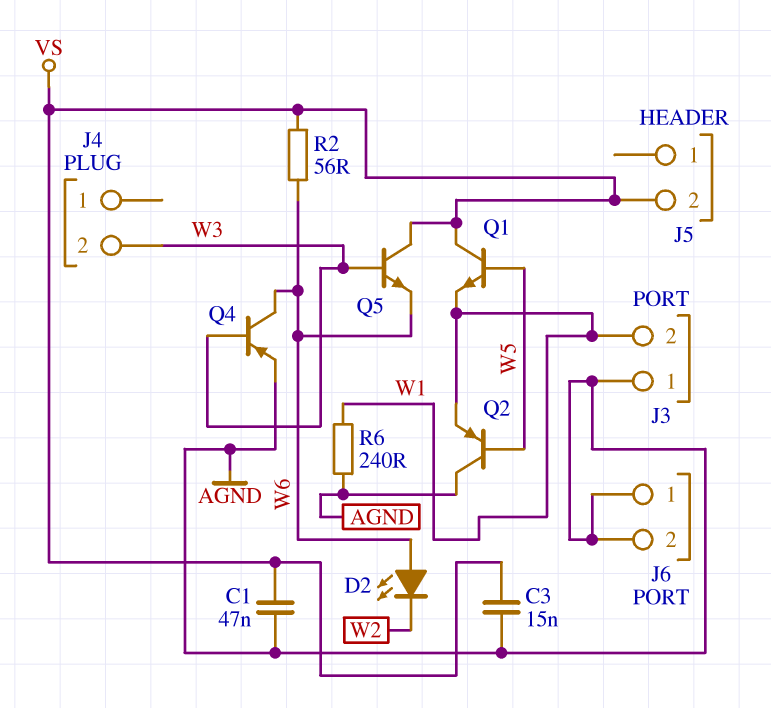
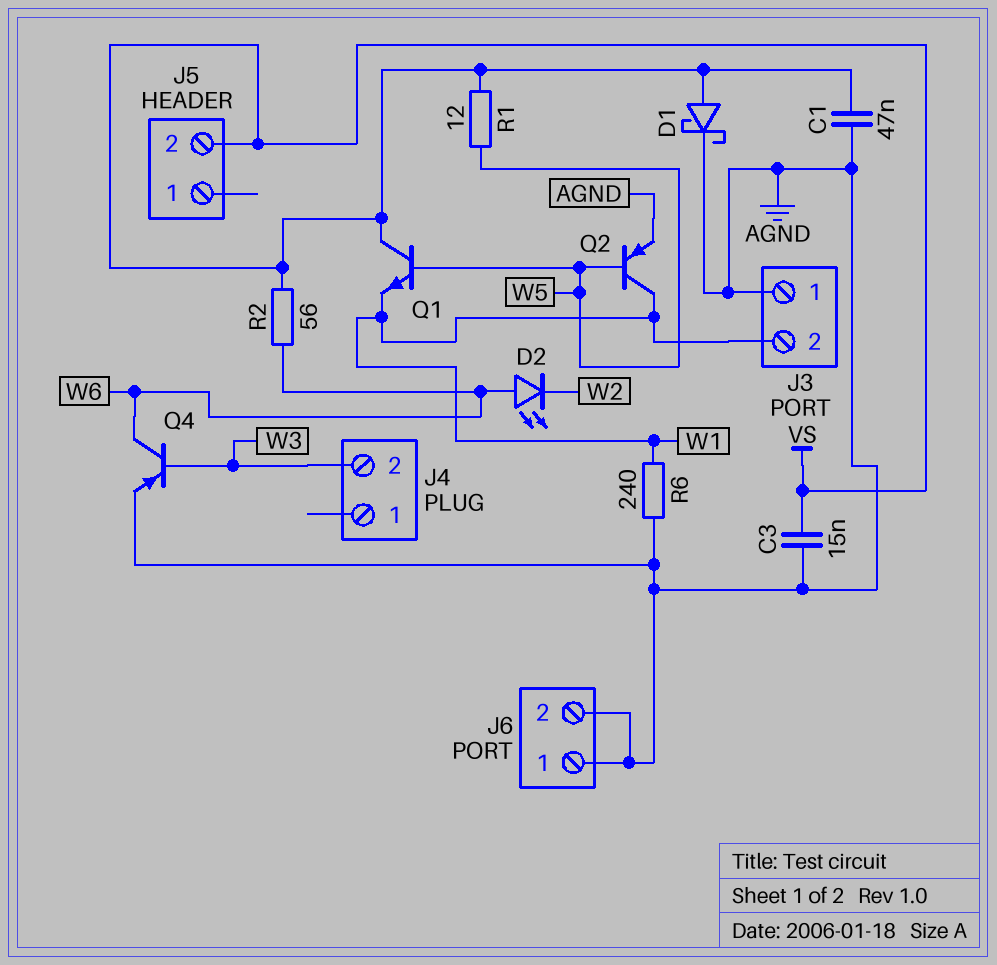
D1: none -> schottky (A VS, K AGND)
Q2: PNP (B W5, C AGND, E W1) -> PNP (B W5, C W1, E AGND)
Q5: NPN (B W3, C VS, E W6) -> none
R1: none -> 12 (VS, W5)

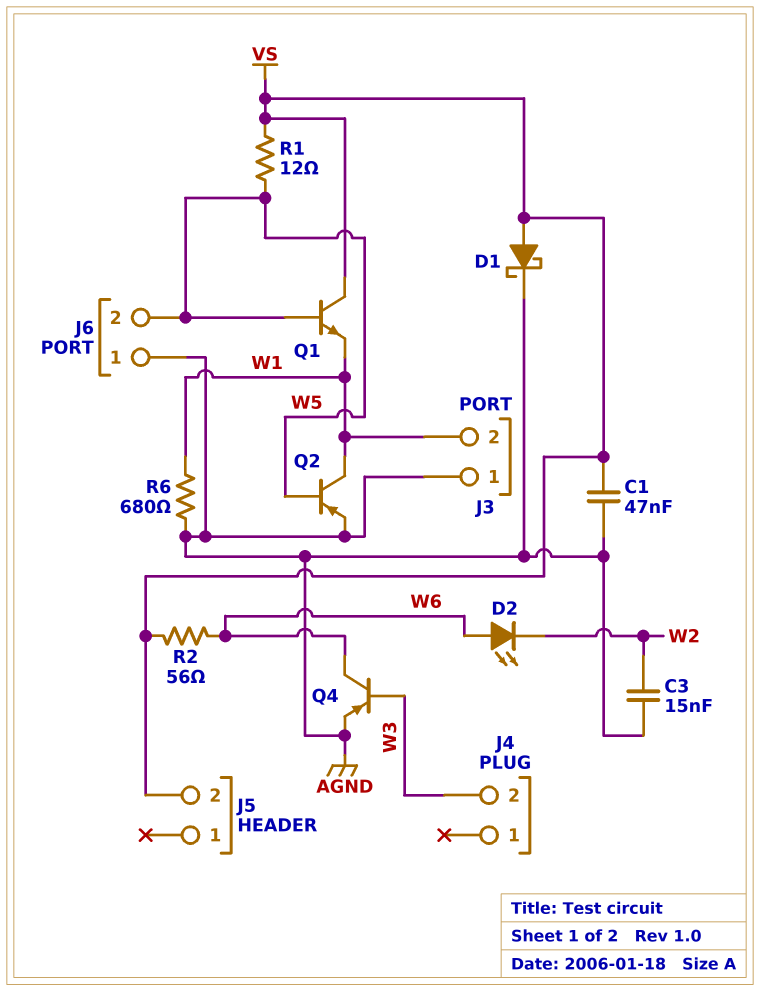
C3: 15nF (AGND, VS) -> 15nF (AGND, W2)
J6 pin 2: AGND -> W5
R6: 240 (AGND, W1) -> 680 (AGND, W1)

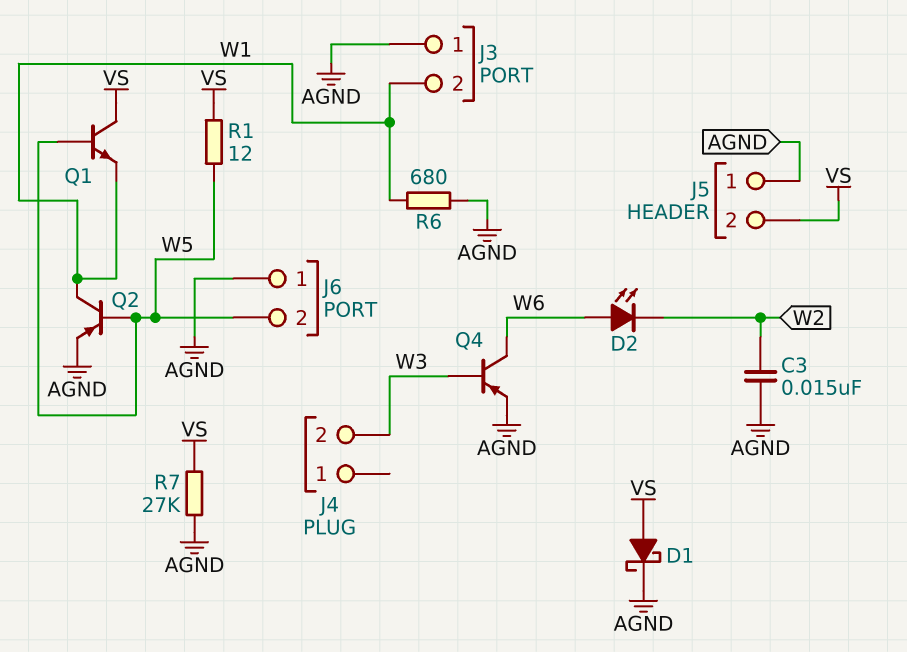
C1: 47nF (AGND, VS) -> none
J5 pin 1: none -> AGND
R2: 56 (VS, W6) -> none
R7: none -> 27k (AGND, VS)

